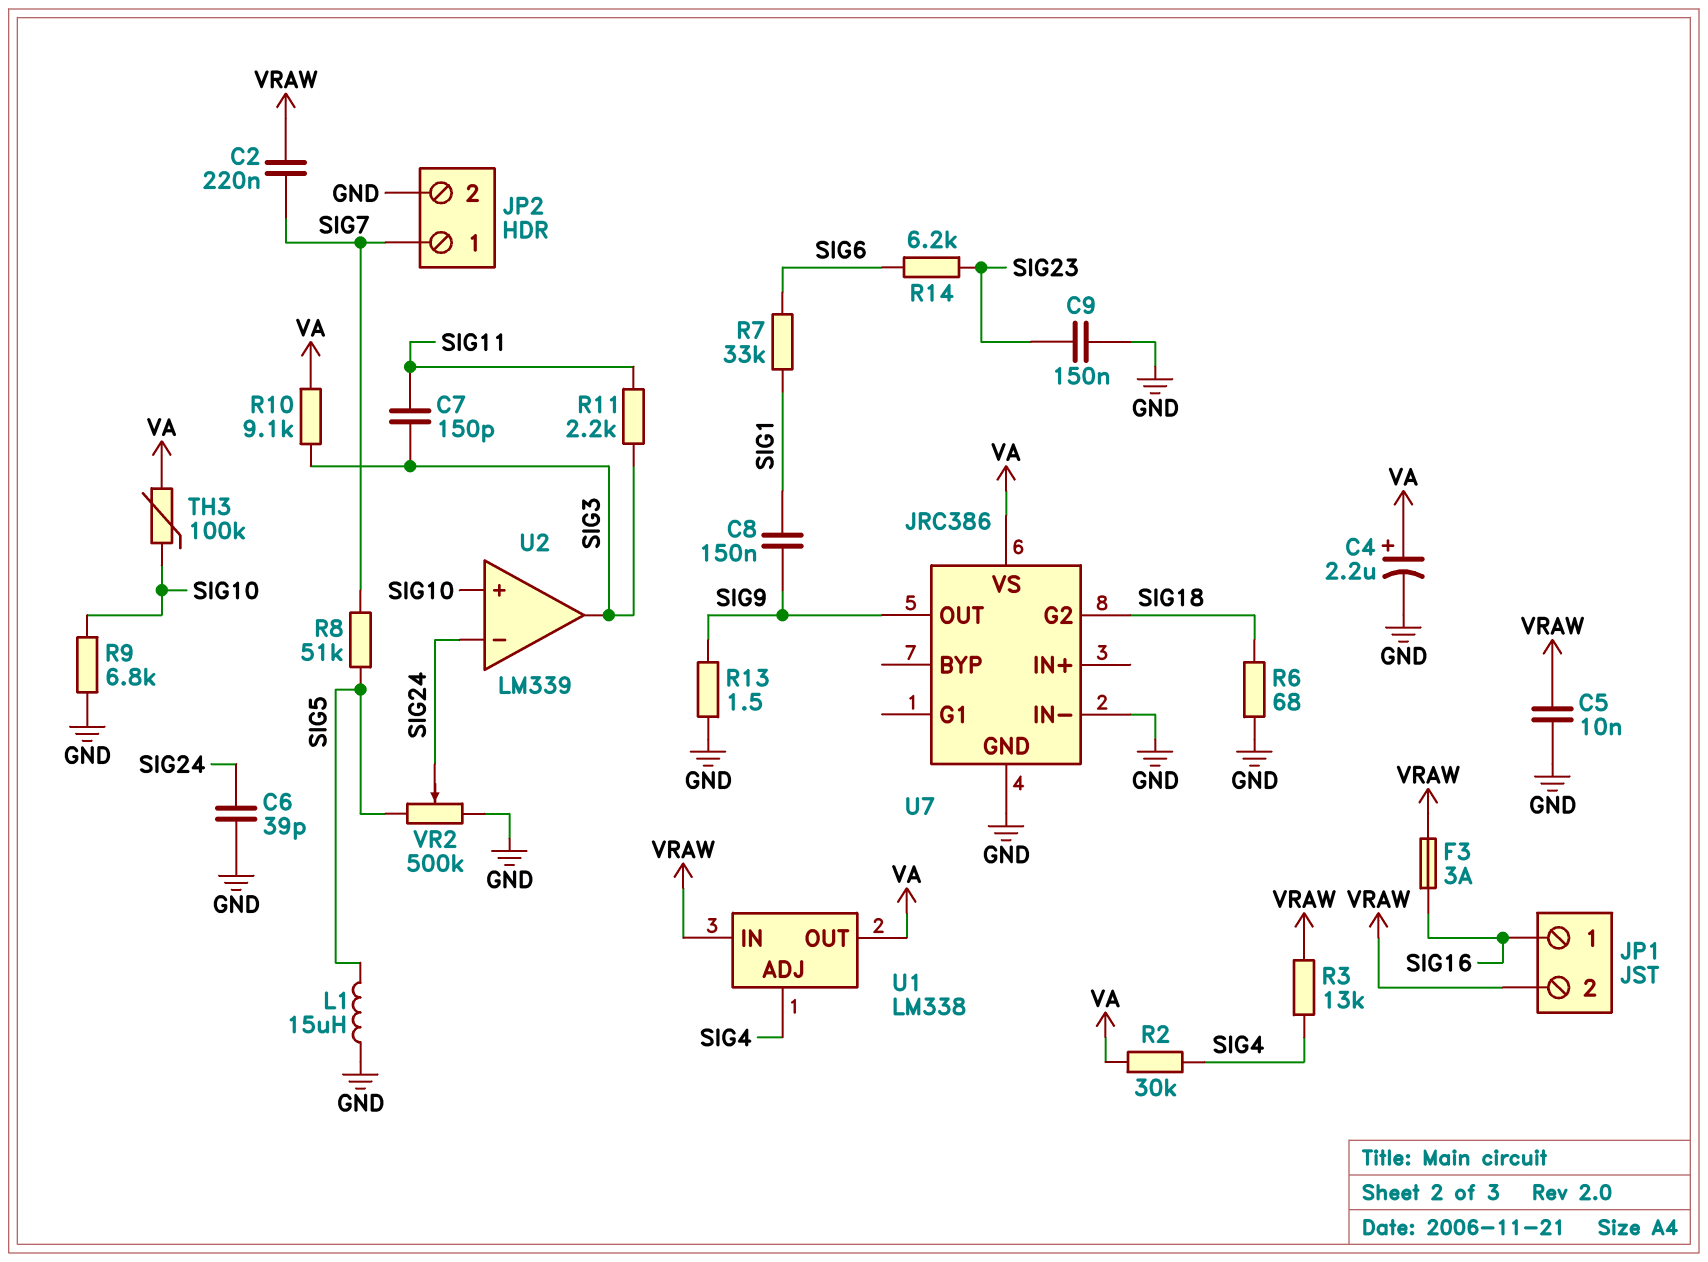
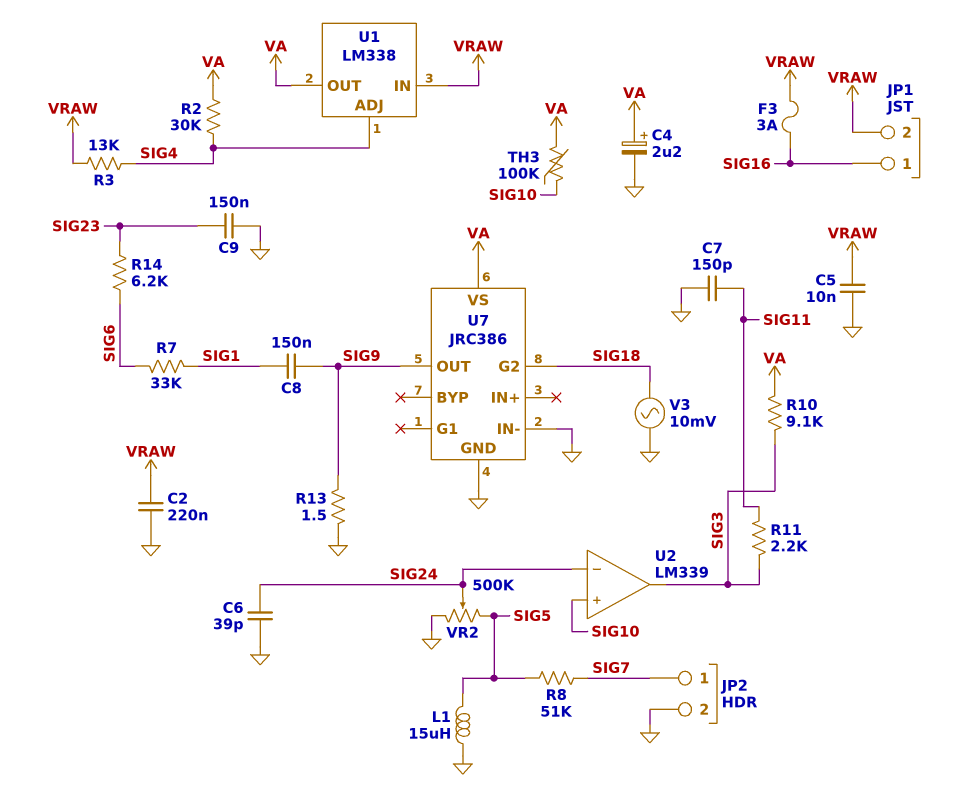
C2: 220nF (SIG7, VRAW) -> 220nF (GND, VRAW)
C7: 150pF (SIG3, SIG11) -> 150pF (GND, SIG11)
R6: 68 (GND, SIG18) -> none
R9: 6.8k (GND, SIG10) -> none
V3: none -> AC 10mV (GND, SIG18)

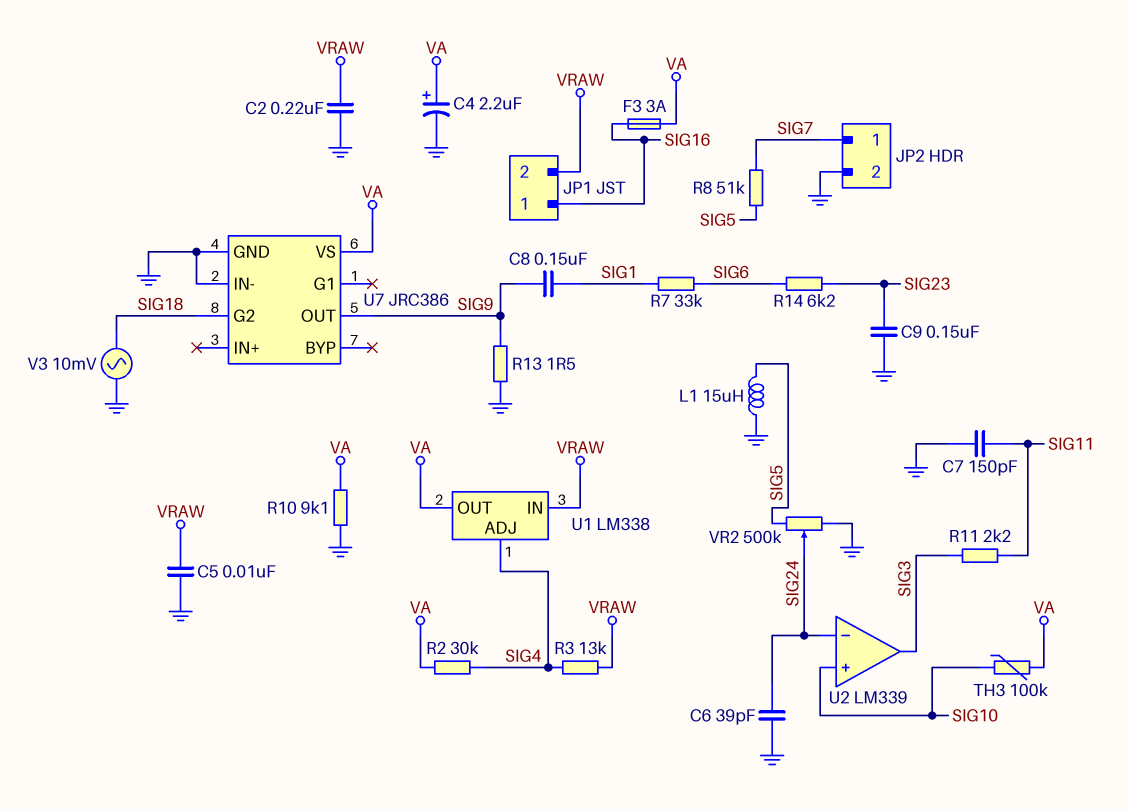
F3: 3A (SIG16, VRAW) -> 3A (SIG16, VA)
R10: 9.1k (SIG3, VA) -> 9.1k (GND, VA)

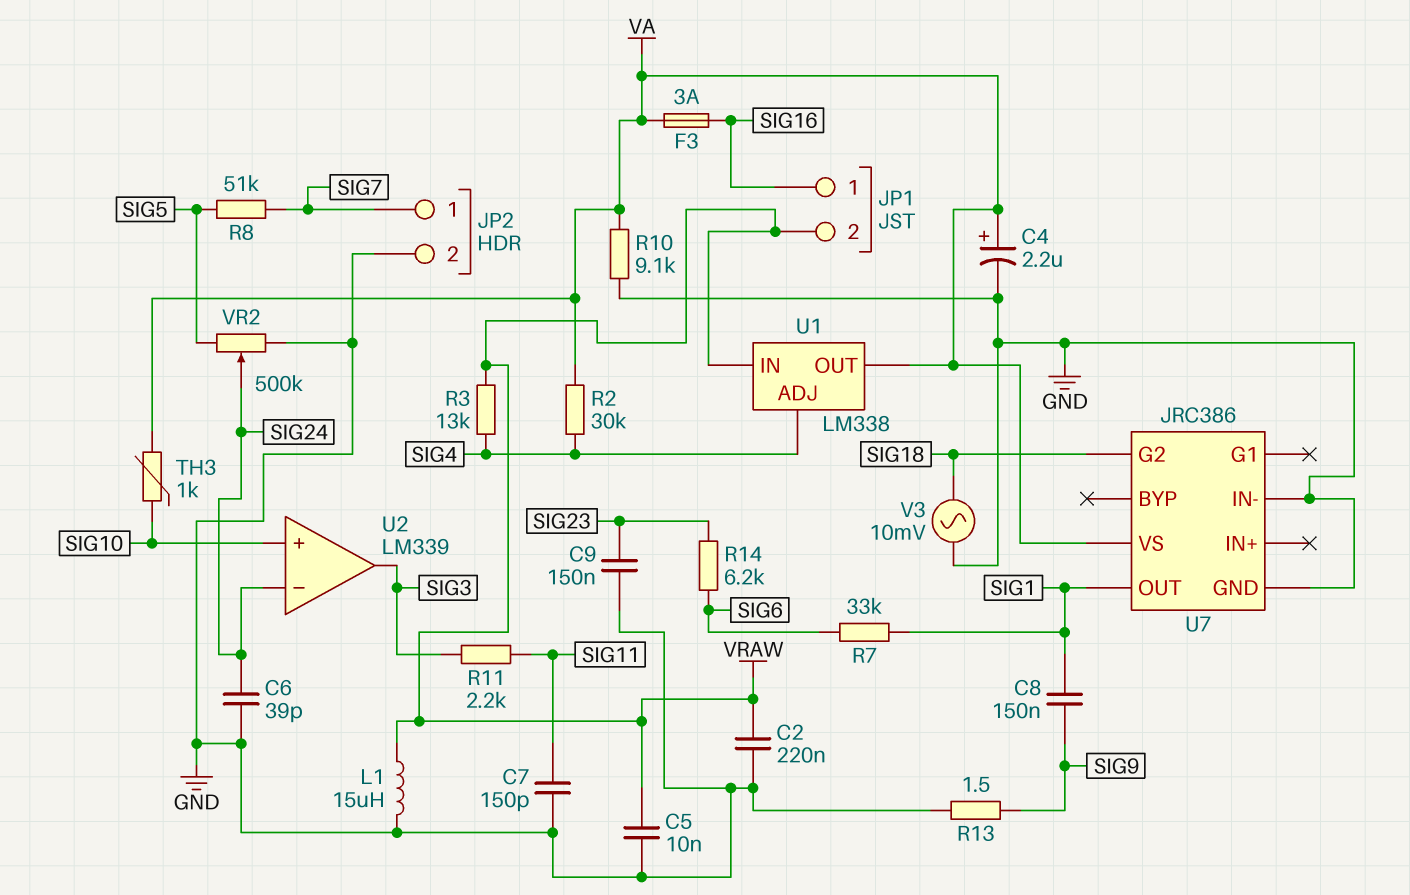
L1: 15uH (GND, SIG5) -> 15uH (GND, VRAW)
TH3: 100k (SIG10, VA) -> 1k (SIG10, VA)
U7 pin OUT: SIG9 -> SIG1

